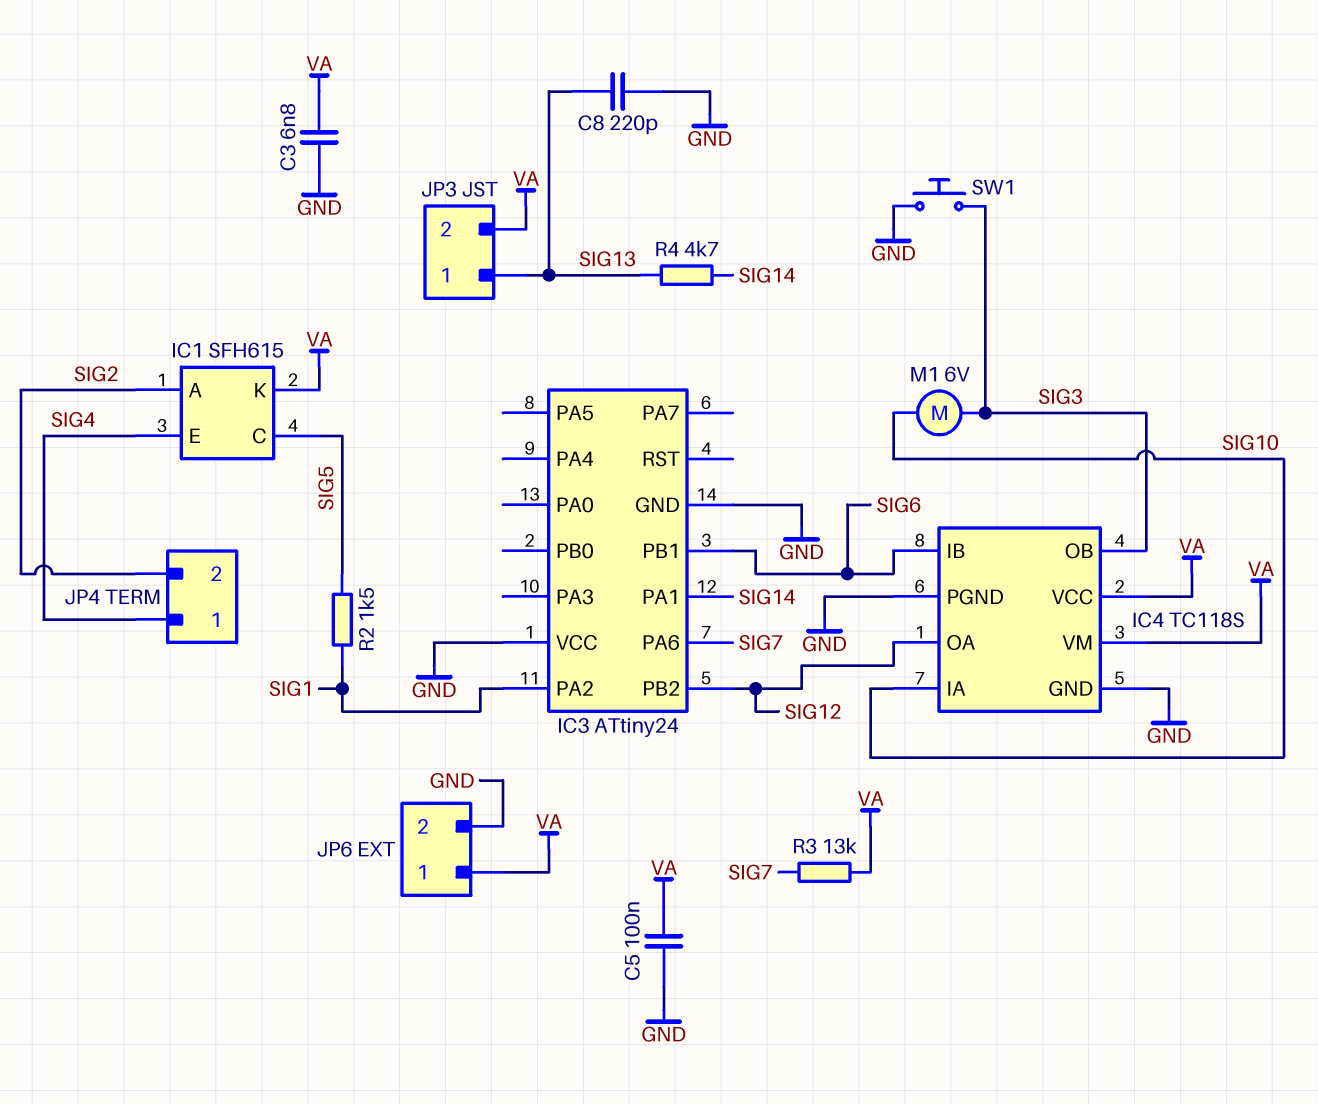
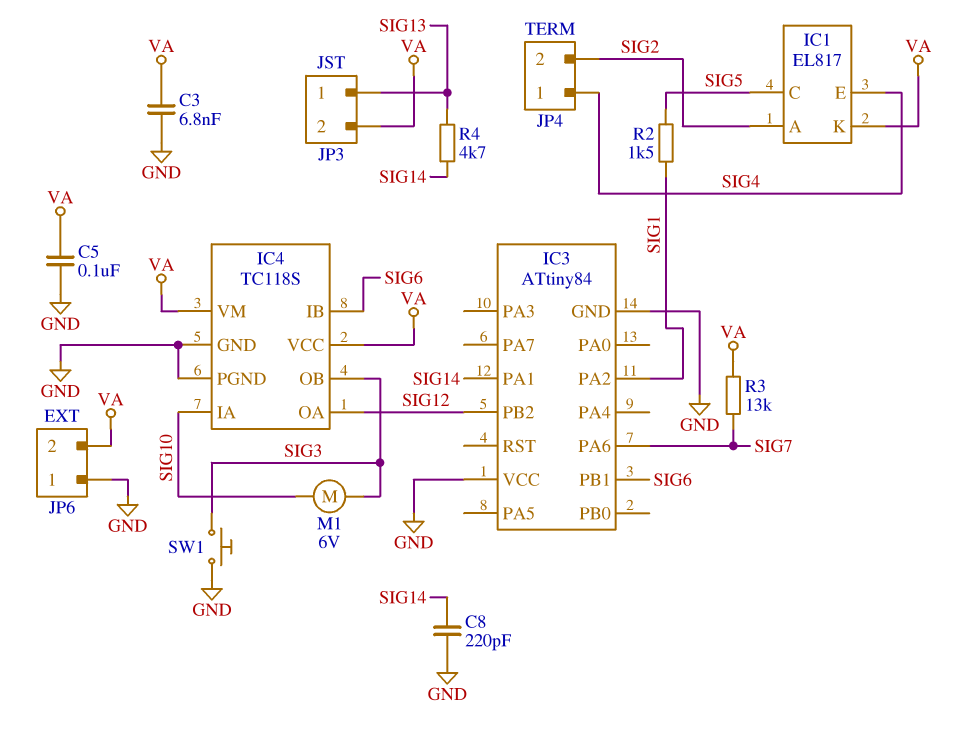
C8: 220pF (GND, SIG13) -> 220pF (GND, SIG14)
IC1: SFH615 -> EL817
IC3: ATtiny24 -> ATtiny84
JP6 pin 1: VA -> GND
JP6 pin 2: GND -> VA

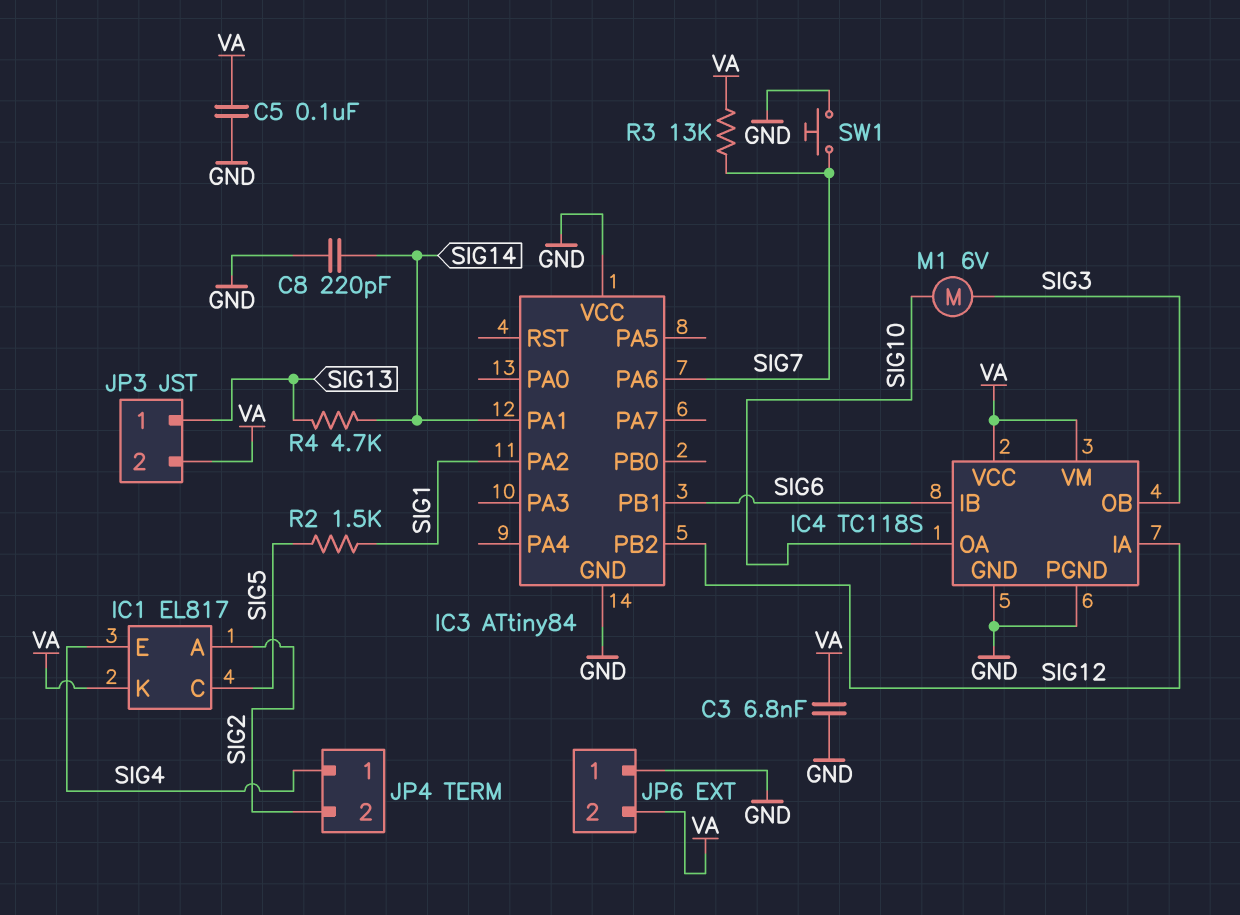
IC4 pin IA: SIG10 -> SIG12
IC4 pin OA: SIG12 -> SIG10
SW1: button (GND, SIG3) -> button (GND, SIG7)

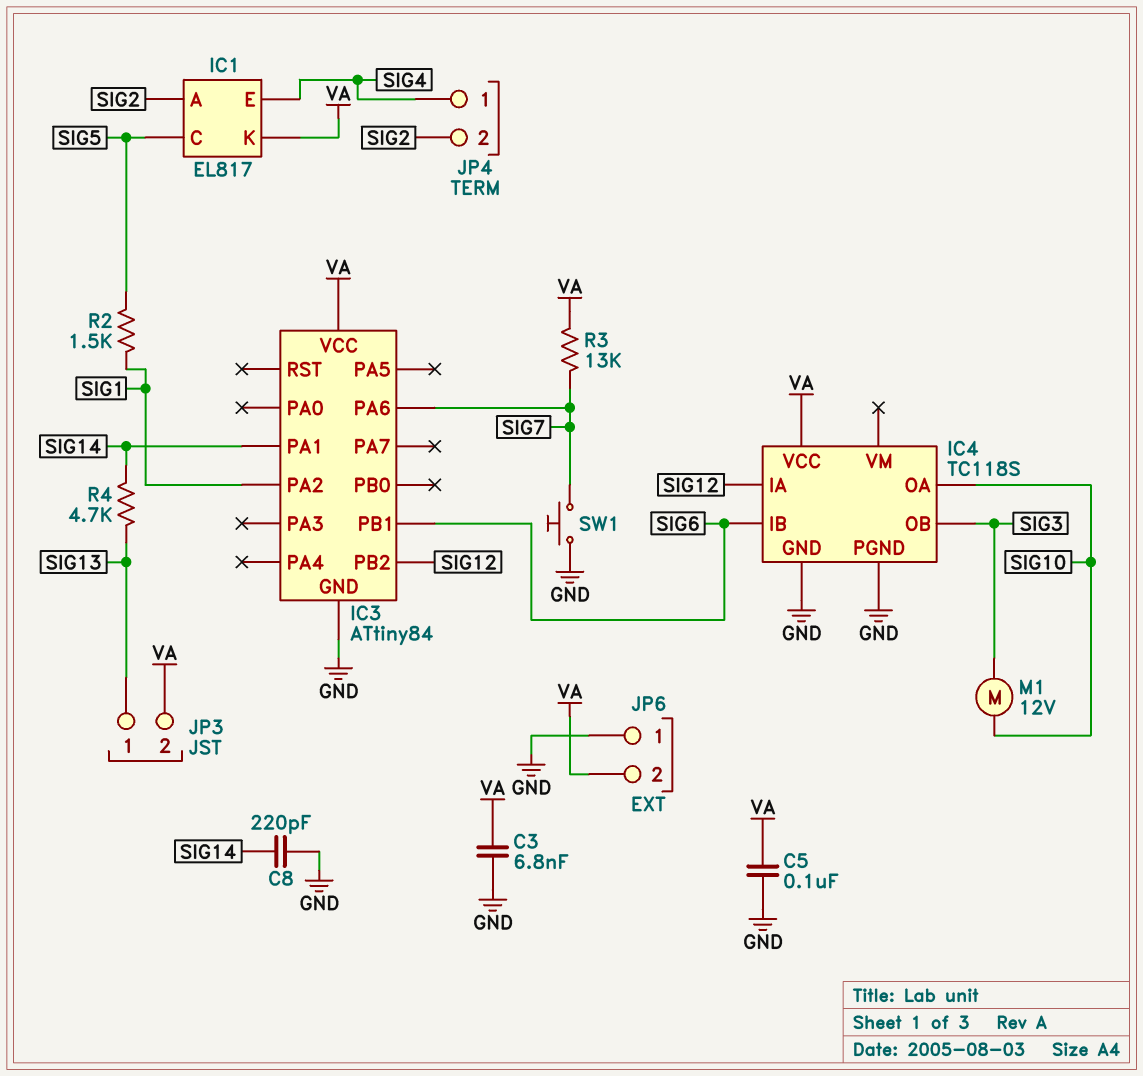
IC3 pin VCC: GND -> VA
IC4 pin VM: VA -> none
M1: motor 6V (SIG3, SIG10) -> motor 12V (SIG3, SIG10)

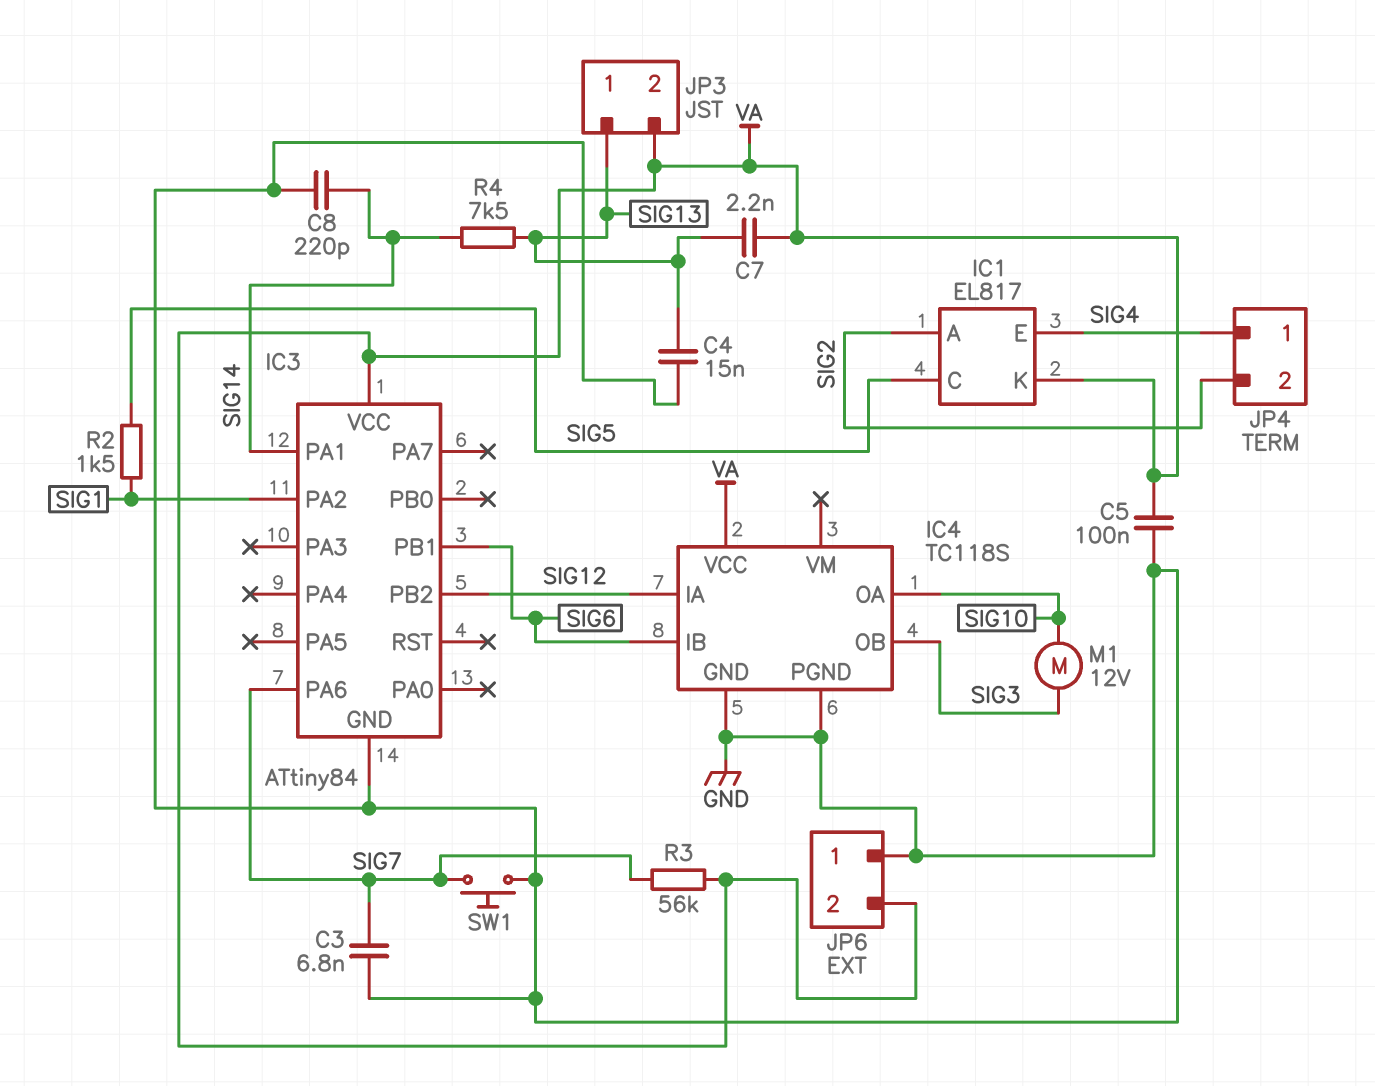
C3: 6.8nF (GND, VA) -> 6.8nF (GND, SIG7)
C4: none -> 15nF (GND, SIG13)
C7: none -> 2.2nF (SIG13, VA)
R3: 13k (SIG7, VA) -> 56k (SIG7, VA)
R4: 4.7k (SIG13, SIG14) -> 7.5k (SIG13, SIG14)

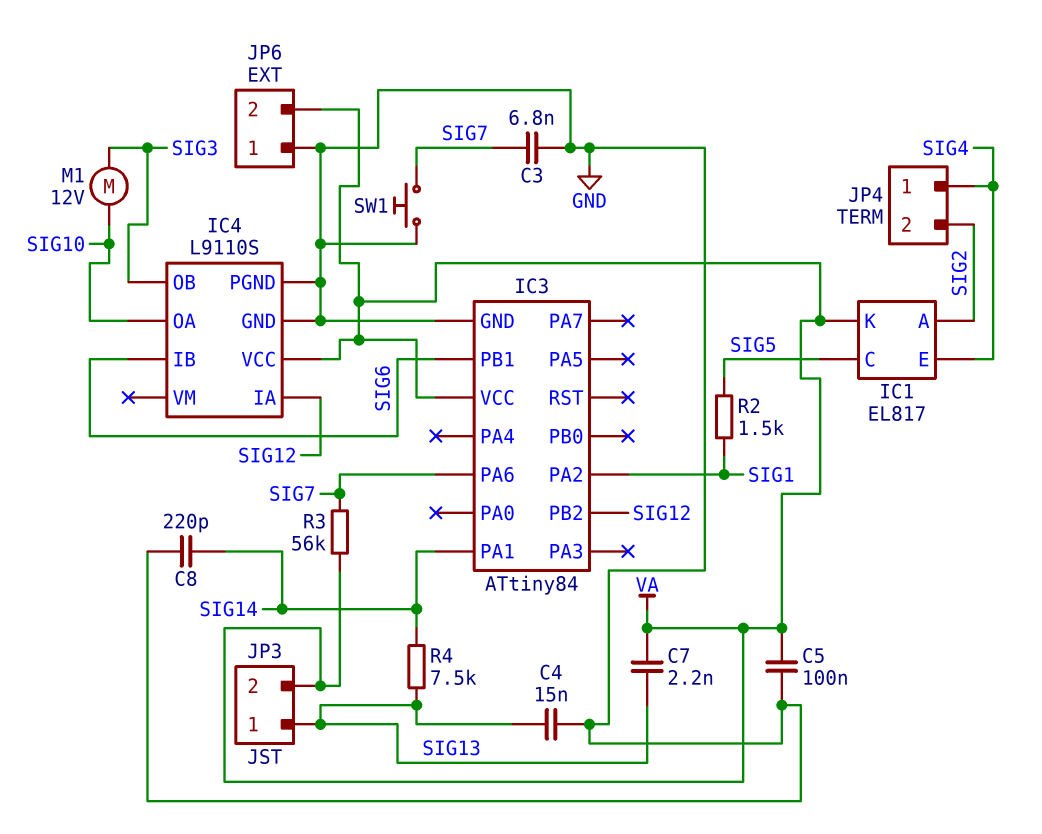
IC4: TC118S -> L9110S

